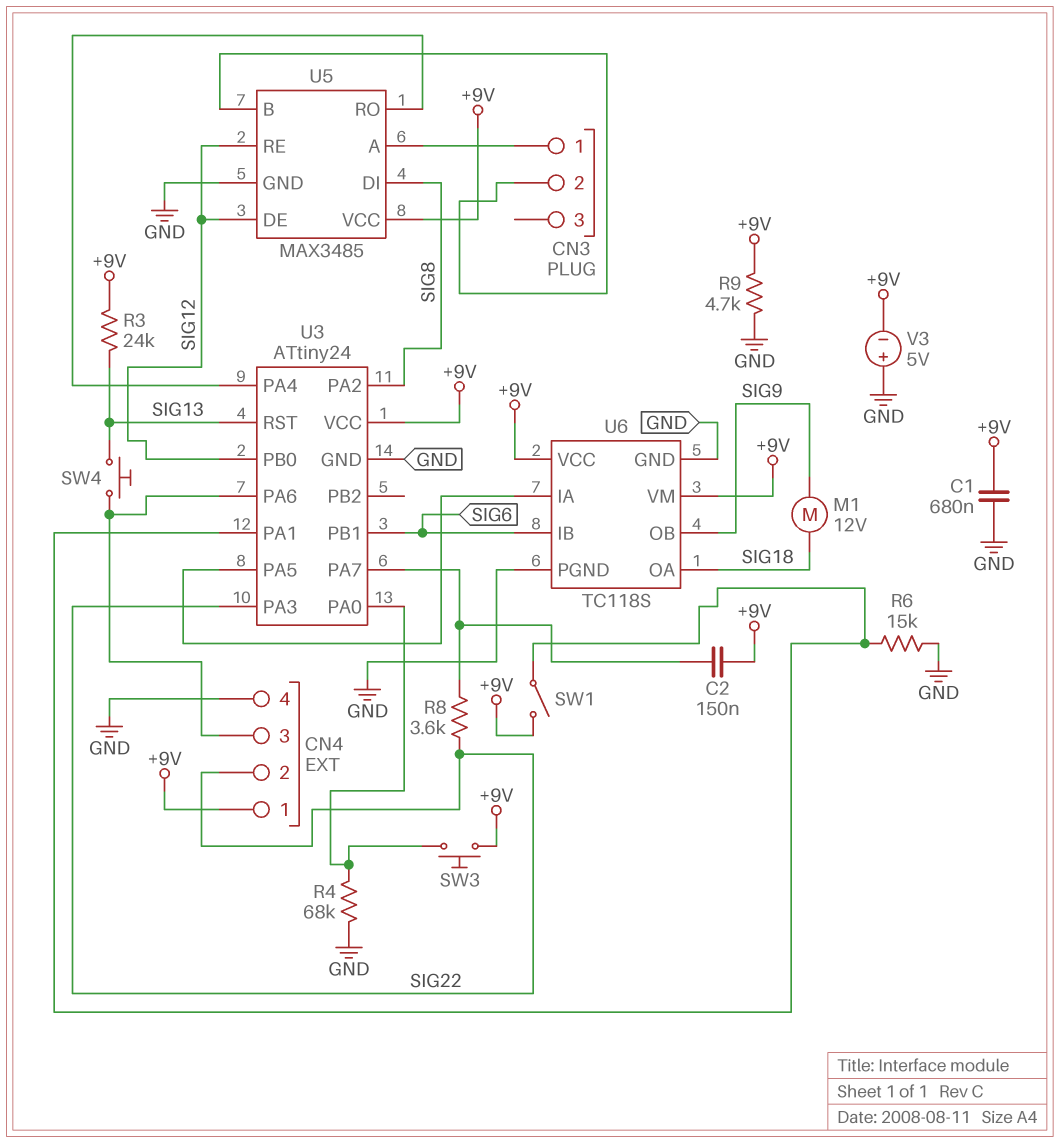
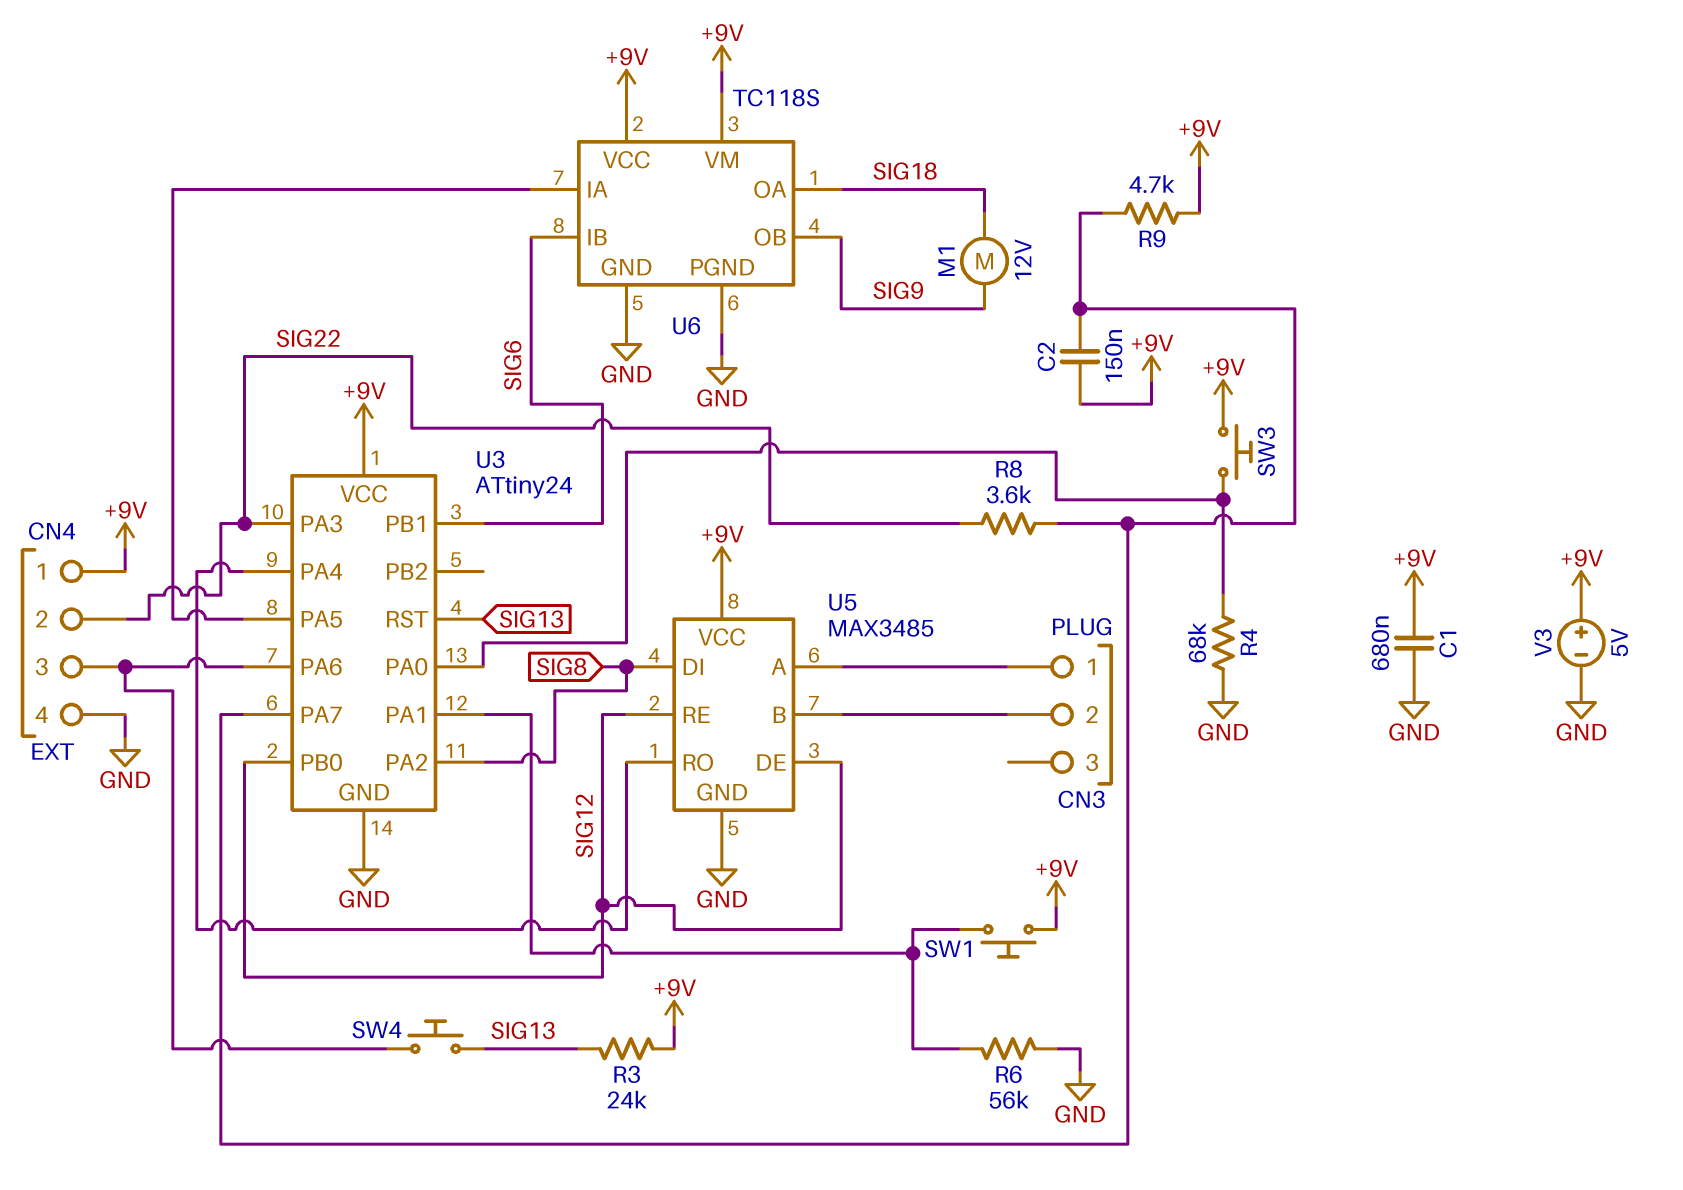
R6: 15k (GND, U3/PA1) -> 56k (GND, U3/PA1)
R9: 4.7k (+9V, GND) -> 4.7k (+9V, U3/PA7)
SW1: switch (+9V, U3/PA1) -> button (+9V, U3/PA1)
V3: 5V (plus GND, minus +9V) -> 5V (plus +9V, minus GND)

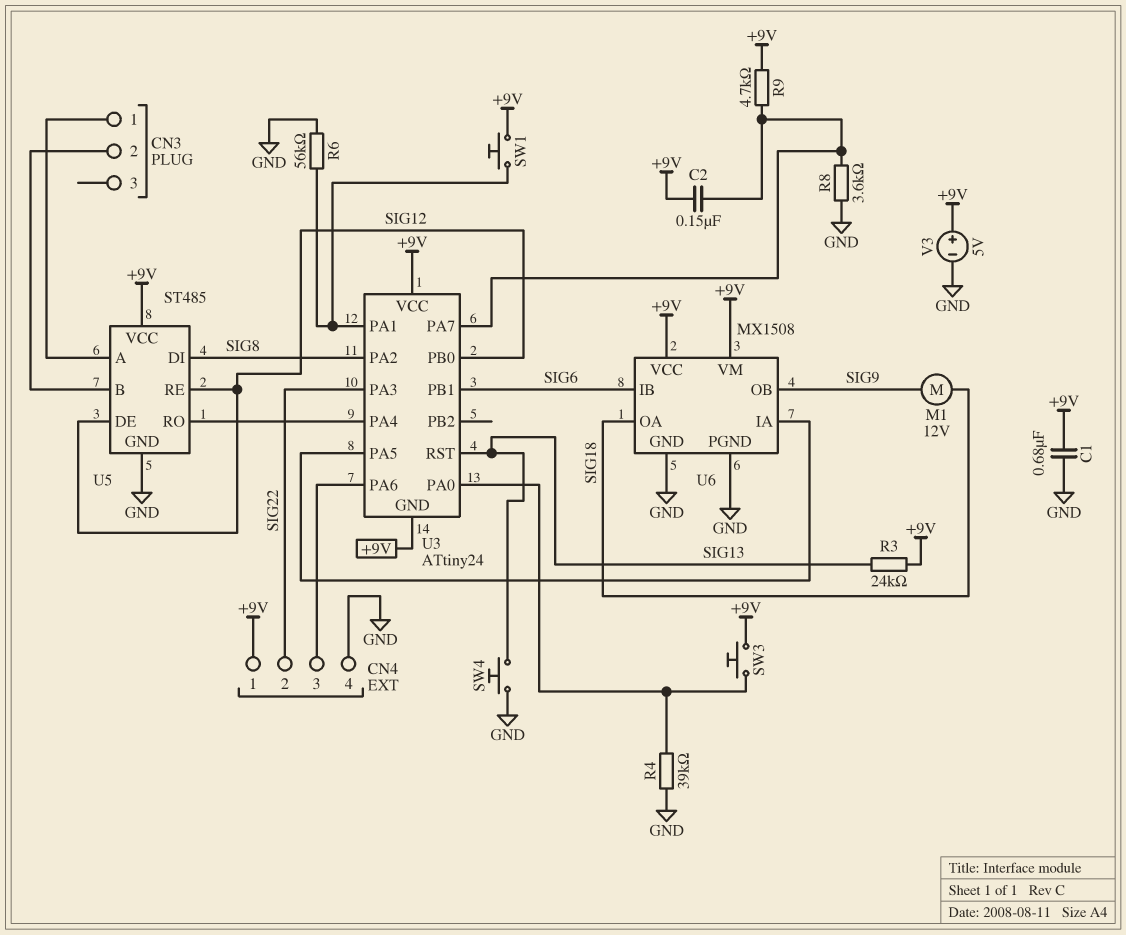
R4: 68k (GND, U3/PA0) -> 39k (GND, U3/PA0)
R8: 3.6k (SIG22, U3/PA7) -> 3.6k (GND, U3/PA7)
SW4: button (CN4/3, SIG13) -> button (GND, SIG13)
U3 pin GND: GND -> +9V
U5: MAX3485 -> ST485
U6: TC118S -> MX1508

